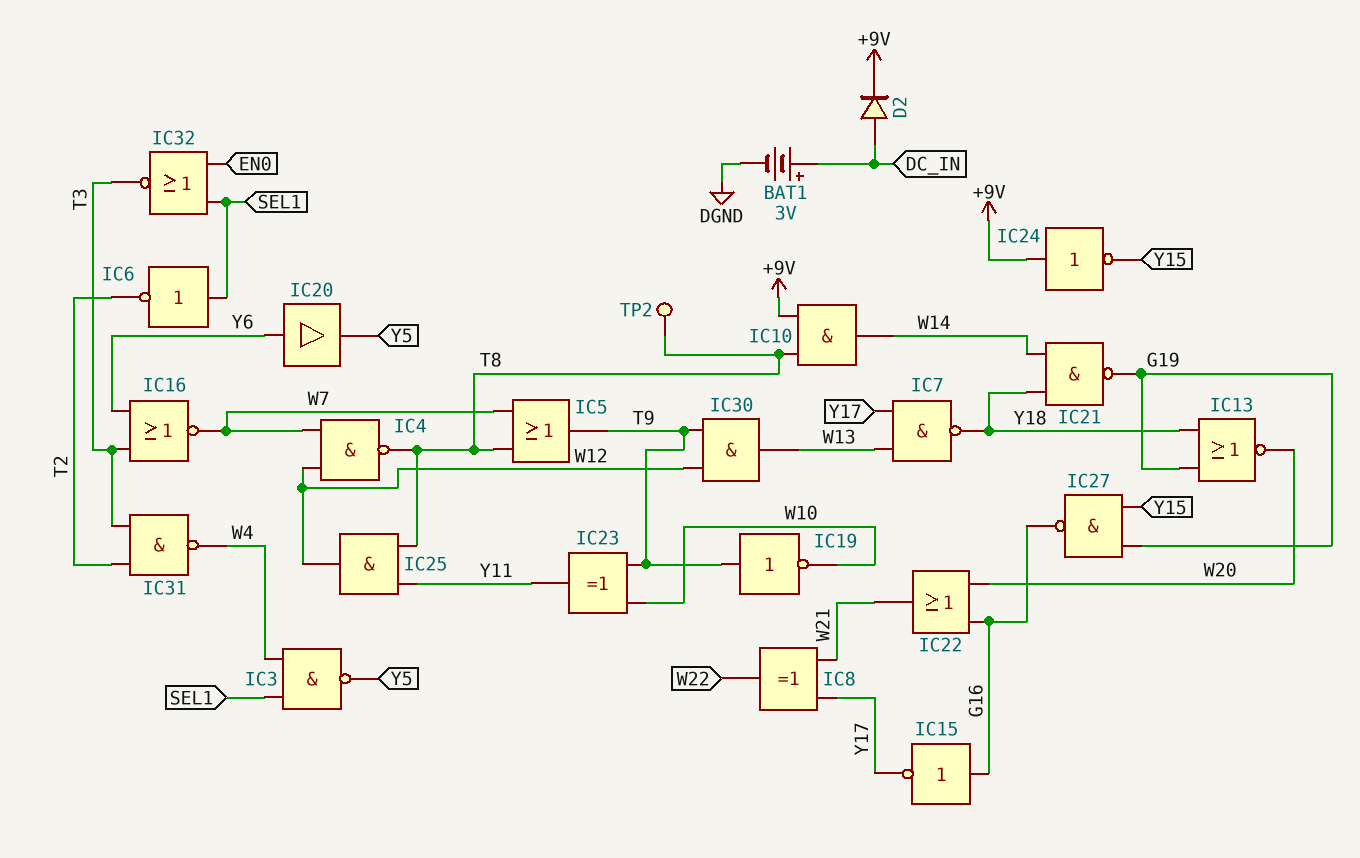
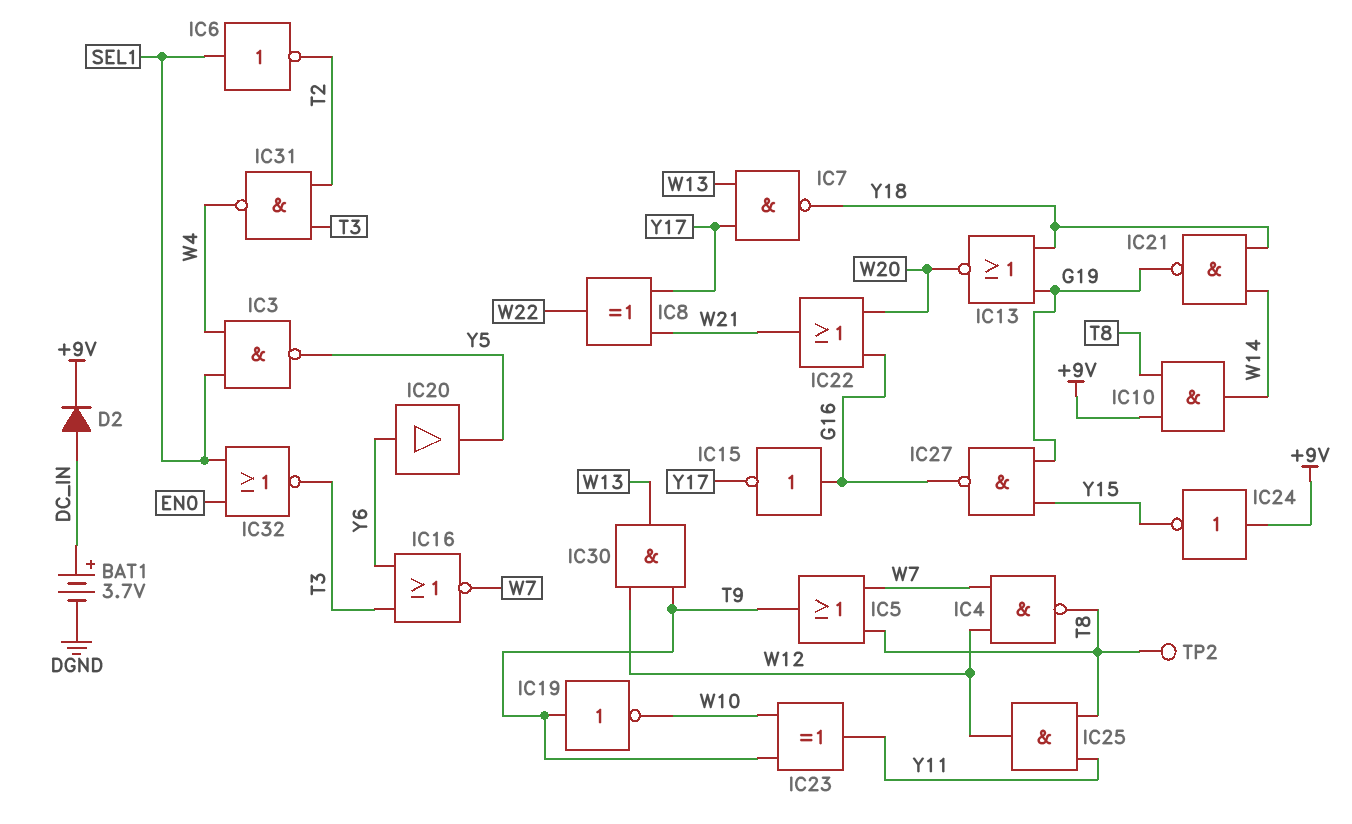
BAT1: 3V (plus DC_IN, minus DGND) -> 3.7V (plus DC_IN, minus DGND)

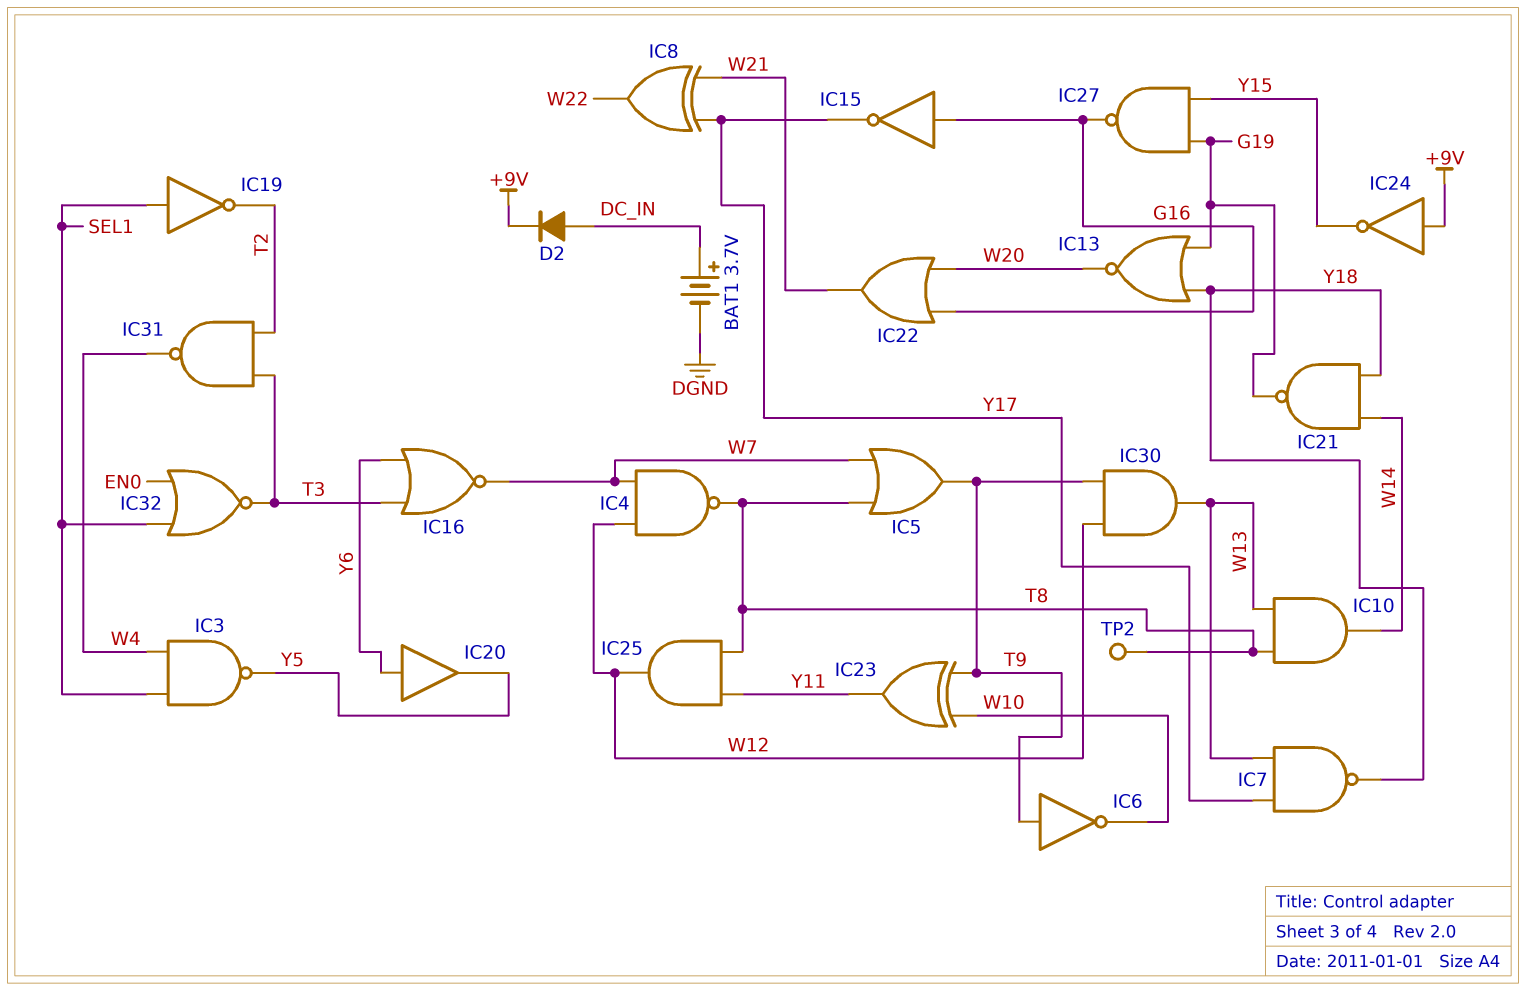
IC6: NOT (in SEL1, out T2) -> NOT (in T9, out W10)
IC10: AND (in +9V, in T8, out W14) -> AND (in T8, in W13, out W14)
IC19: NOT (in T9, out W10) -> NOT (in SEL1, out T2)

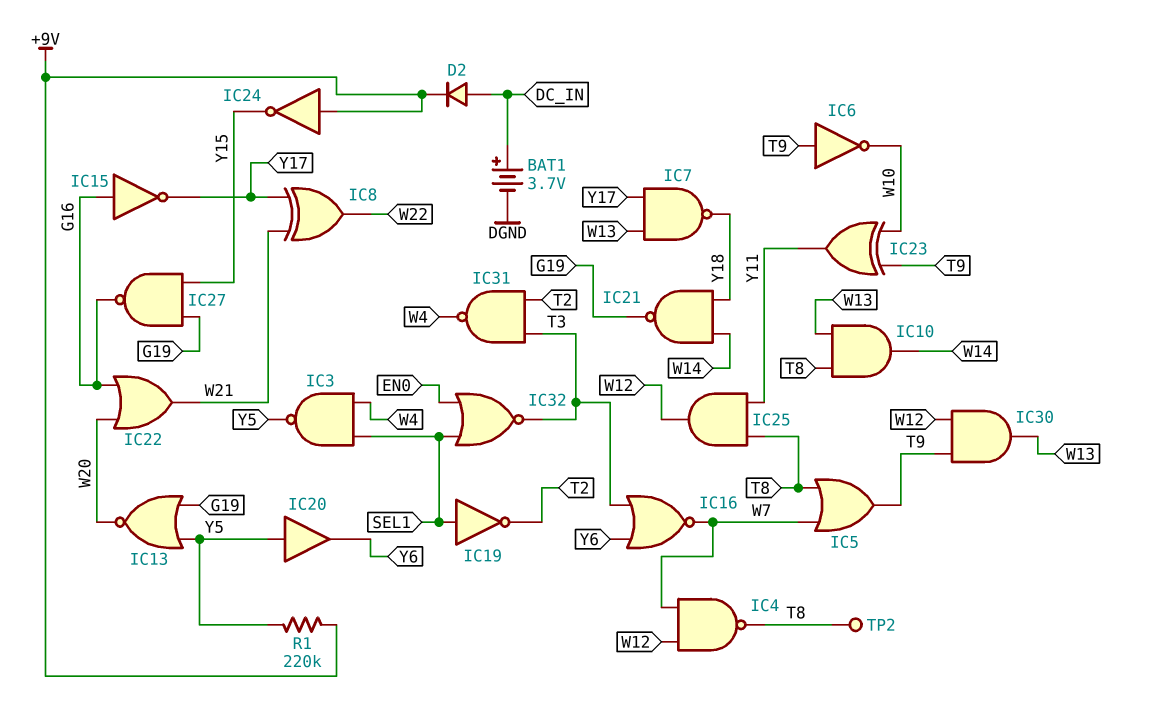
IC13: NOR (in G19, in Y18, out W20) -> NOR (in G19, in Y5, out W20)
IC20: buffer (in Y6, out Y5) -> buffer (in Y5, out Y6)
R1: none -> 220k (+9V, Y5)

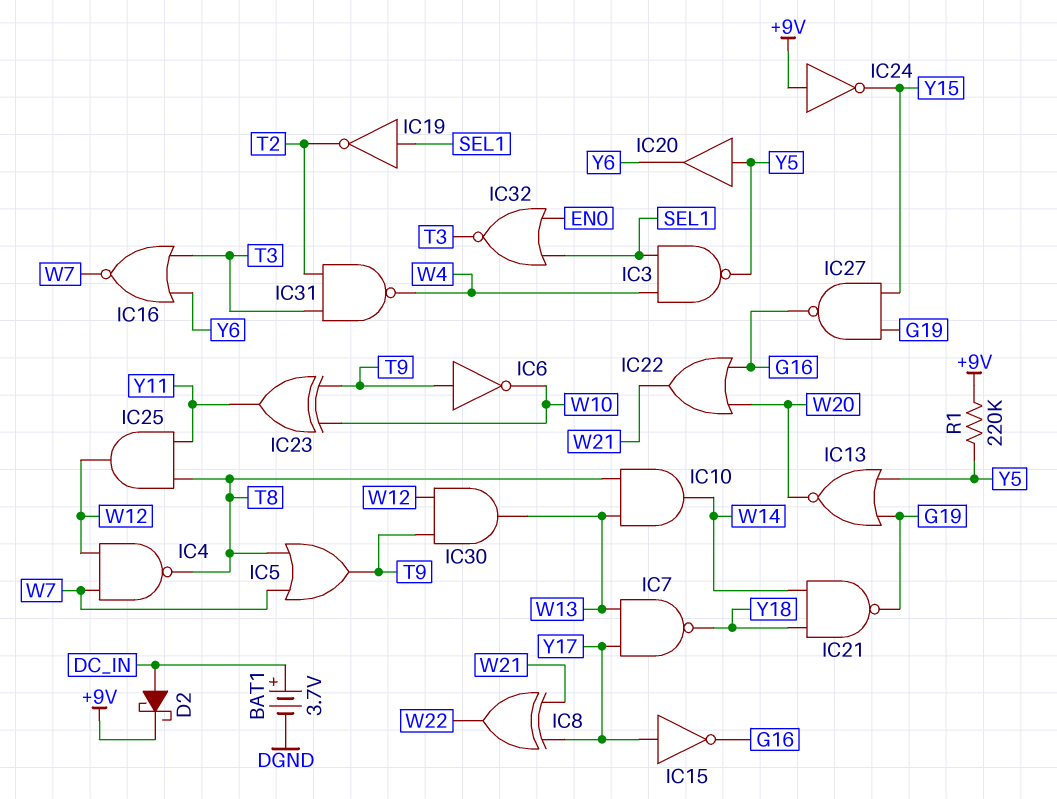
D2: diode (A DC_IN, K +9V) -> schottky (A DC_IN, K +9V)
IC15: NOT (in G16, out Y17) -> NOT (in Y17, out G16)
TP2: test point (T8) -> none

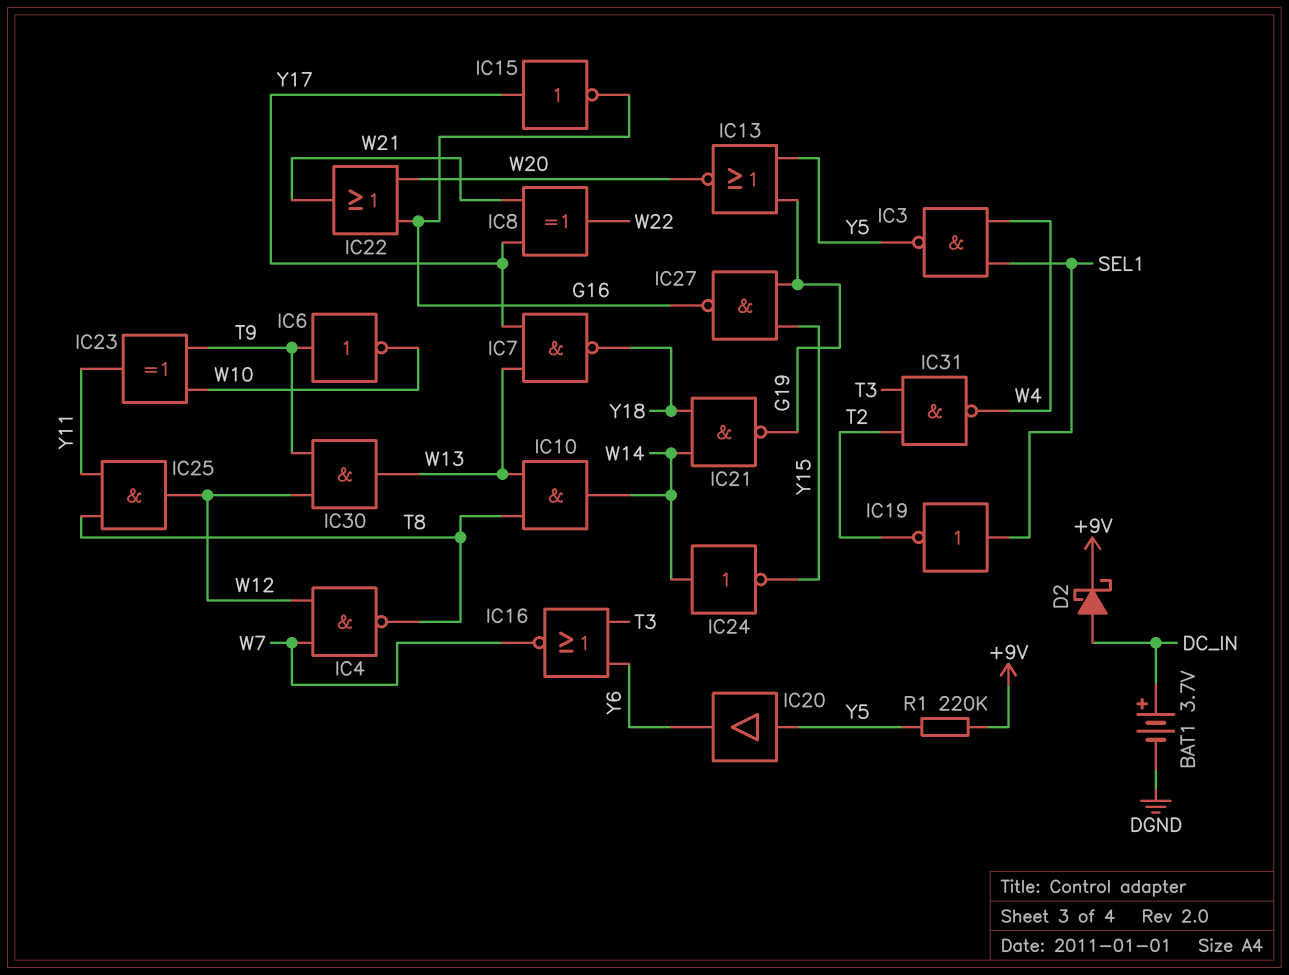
IC5: OR (in T8, in W7, out T9) -> none
IC24: NOT (in +9V, out Y15) -> NOT (in W14, out Y15)
IC32: NOR (in EN0, in SEL1, out T3) -> none

